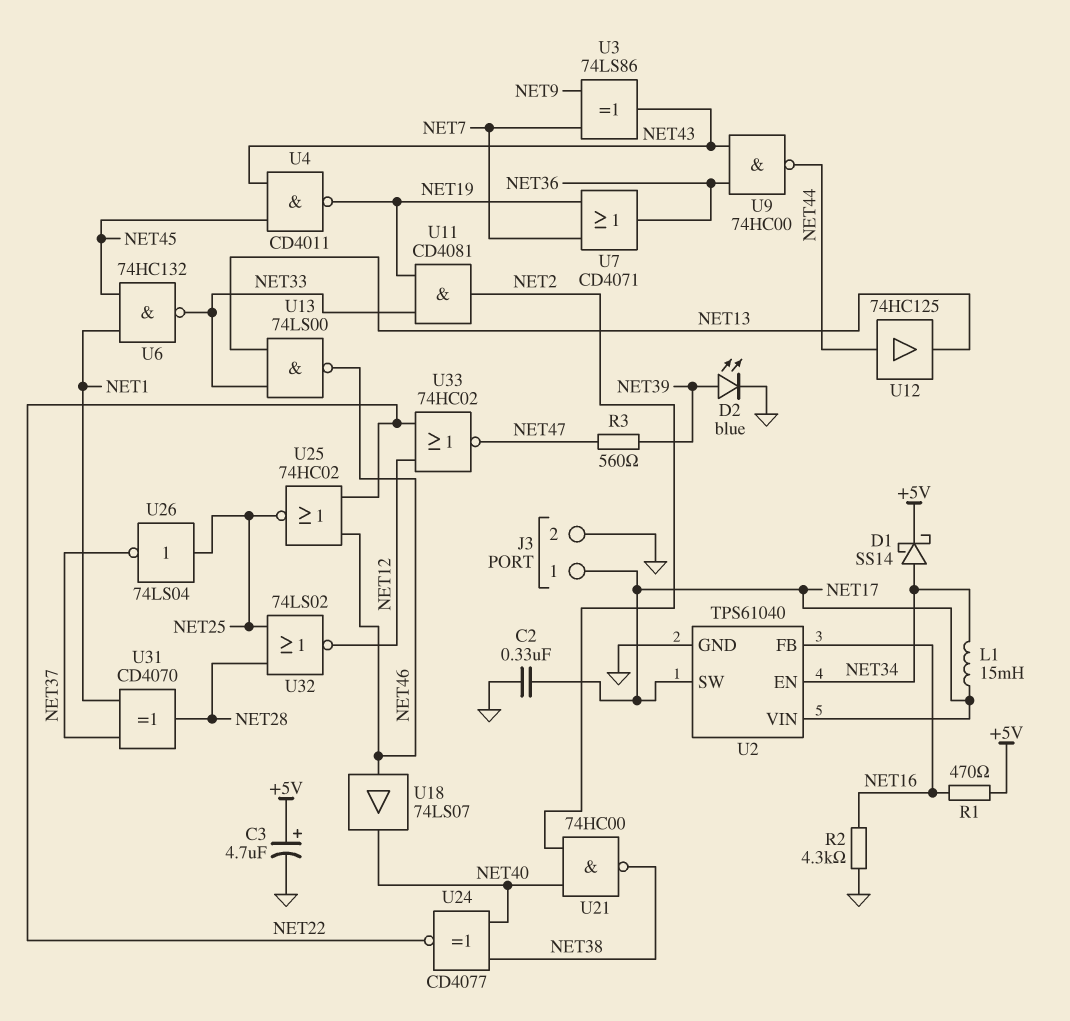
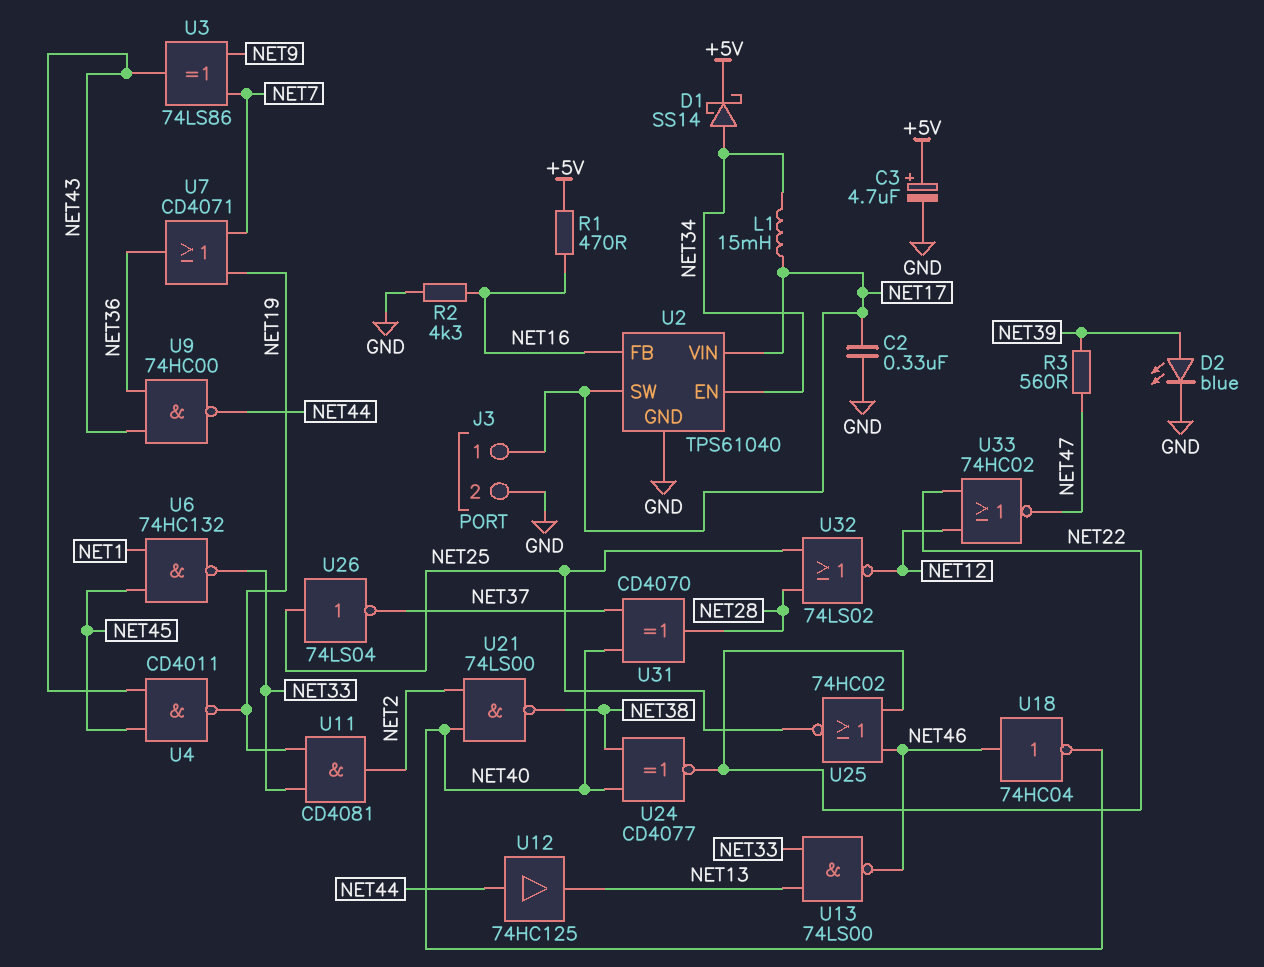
U18: buffer 74LS07 (in NET46, out NET40) -> NOT 74HC04 (in NET46, out NET40)
U21: NAND 74HC00 (in NET2, in NET40, out NET38) -> NAND 74LS00 (in NET2, in NET40, out NET38)
U31: XOR CD4070 (in NET1, in NET37, out NET28) -> XOR CD4070 (in NET37, in NET40, out NET28)

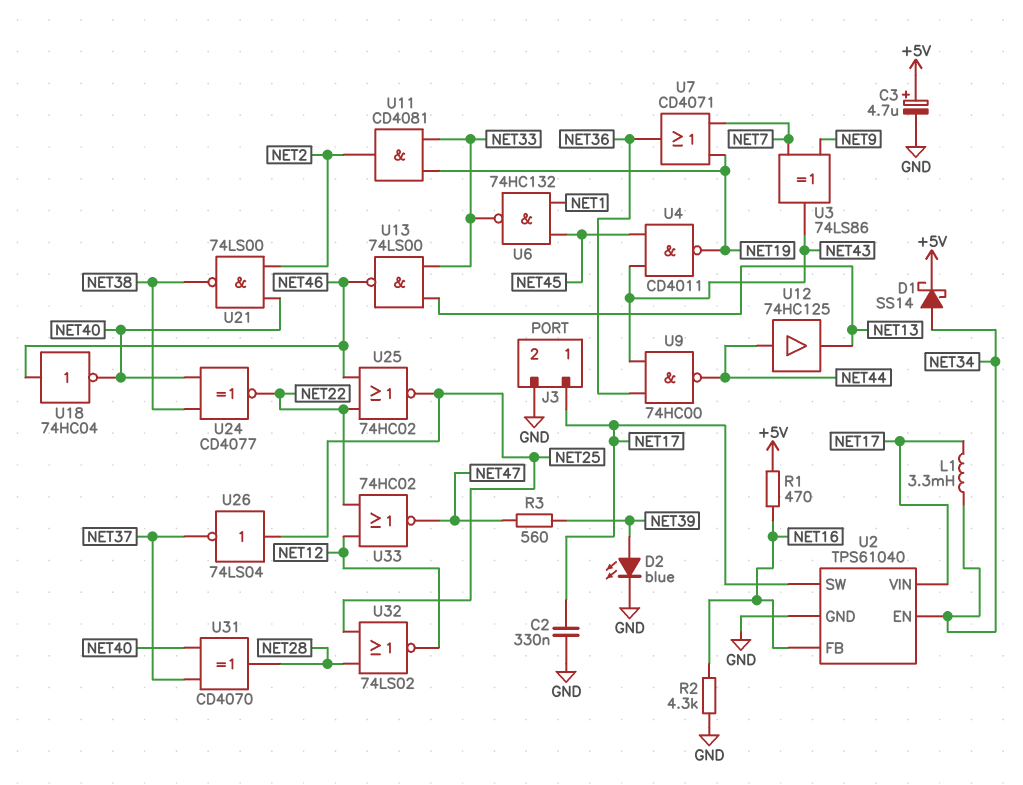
L1: 15mH (NET17, NET34) -> 3.3mH (NET17, NET34)

